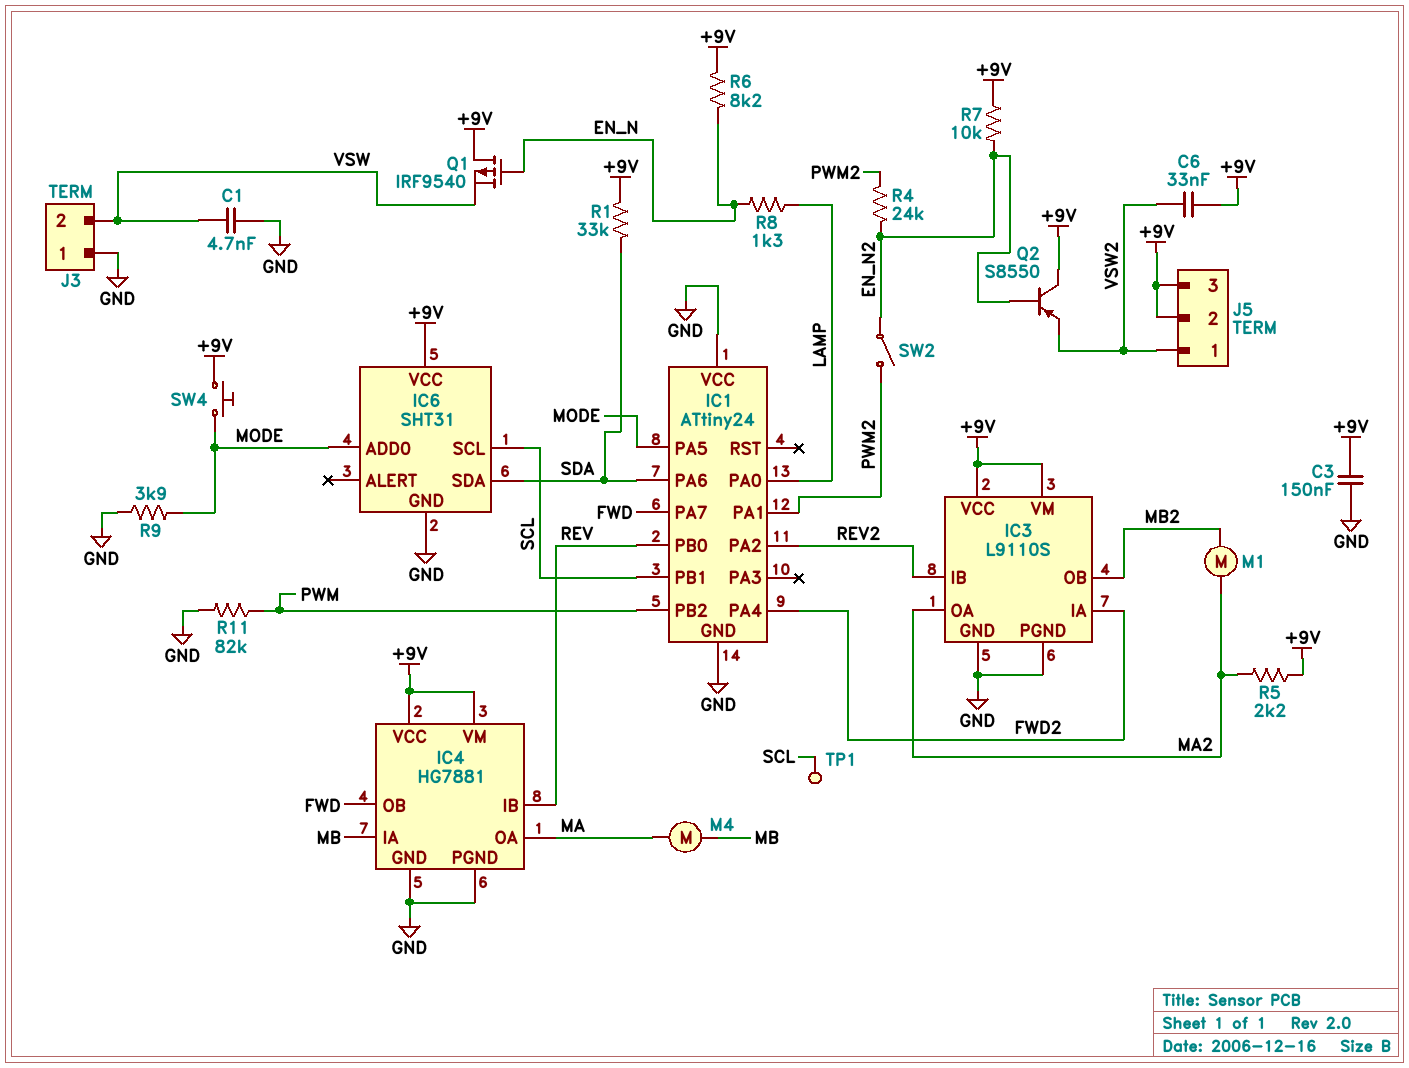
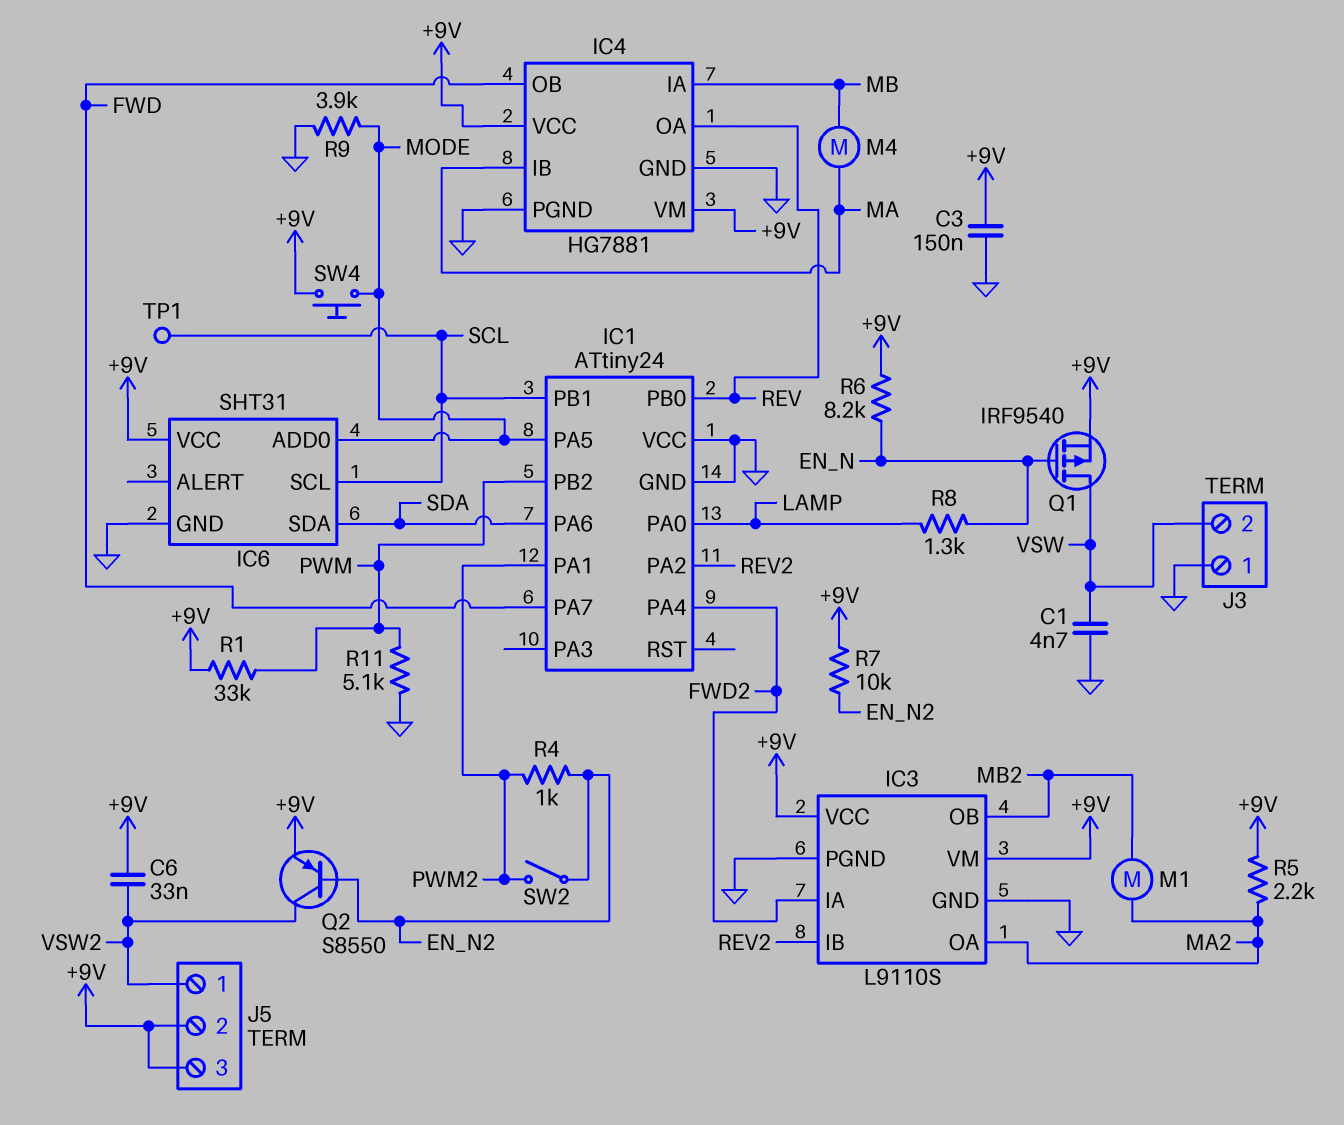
IC4 pin IB: REV -> MA
IC4 pin OA: MA -> REV
Q1: PMOS IRF9540 (G EN_N, D +9V, S VSW) -> PMOS IRF9540 (G EN_N, D VSW, S +9V)
Q2: PNP S8550 (B EN_N2, C +9V, E VSW2) -> PNP S8550 (B EN_N2, C VSW2, E +9V)
R1: 33k (+9V, SDA) -> 33k (+9V, PWM)
R4: 24k (EN_N2, PWM2) -> 1k (EN_N2, PWM2)
R11: 82k (GND, PWM) -> 5.1k (GND, PWM)

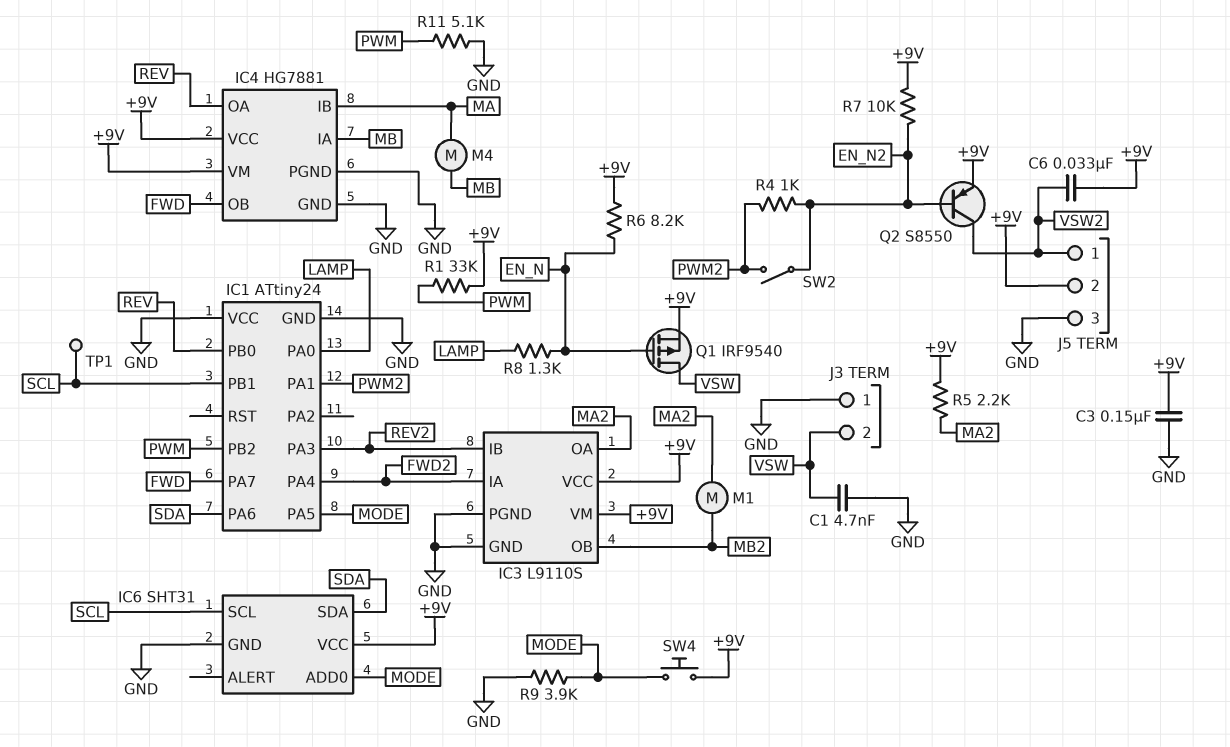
IC1 pin PA2: REV2 -> none
IC1 pin PA3: none -> REV2
J5 pin 3: +9V -> GND

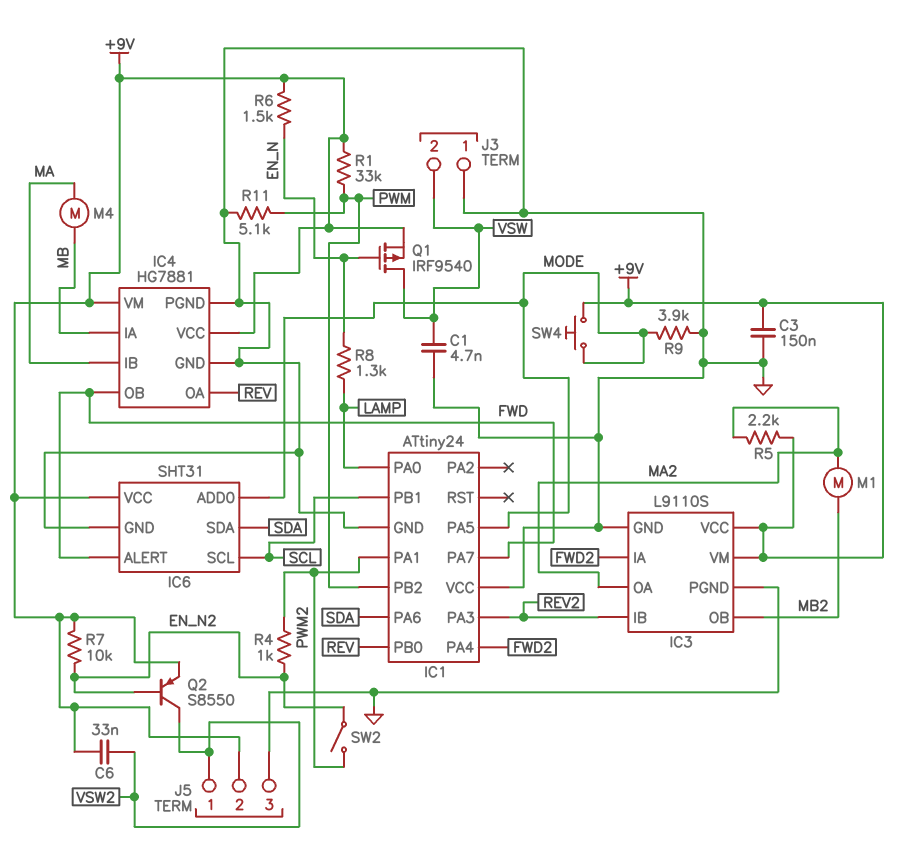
IC6 pin ALERT: none -> FWD
R6: 8.2k (+9V, EN_N) -> 1.5k (+9V, EN_N)
TP1: test point (SCL) -> none

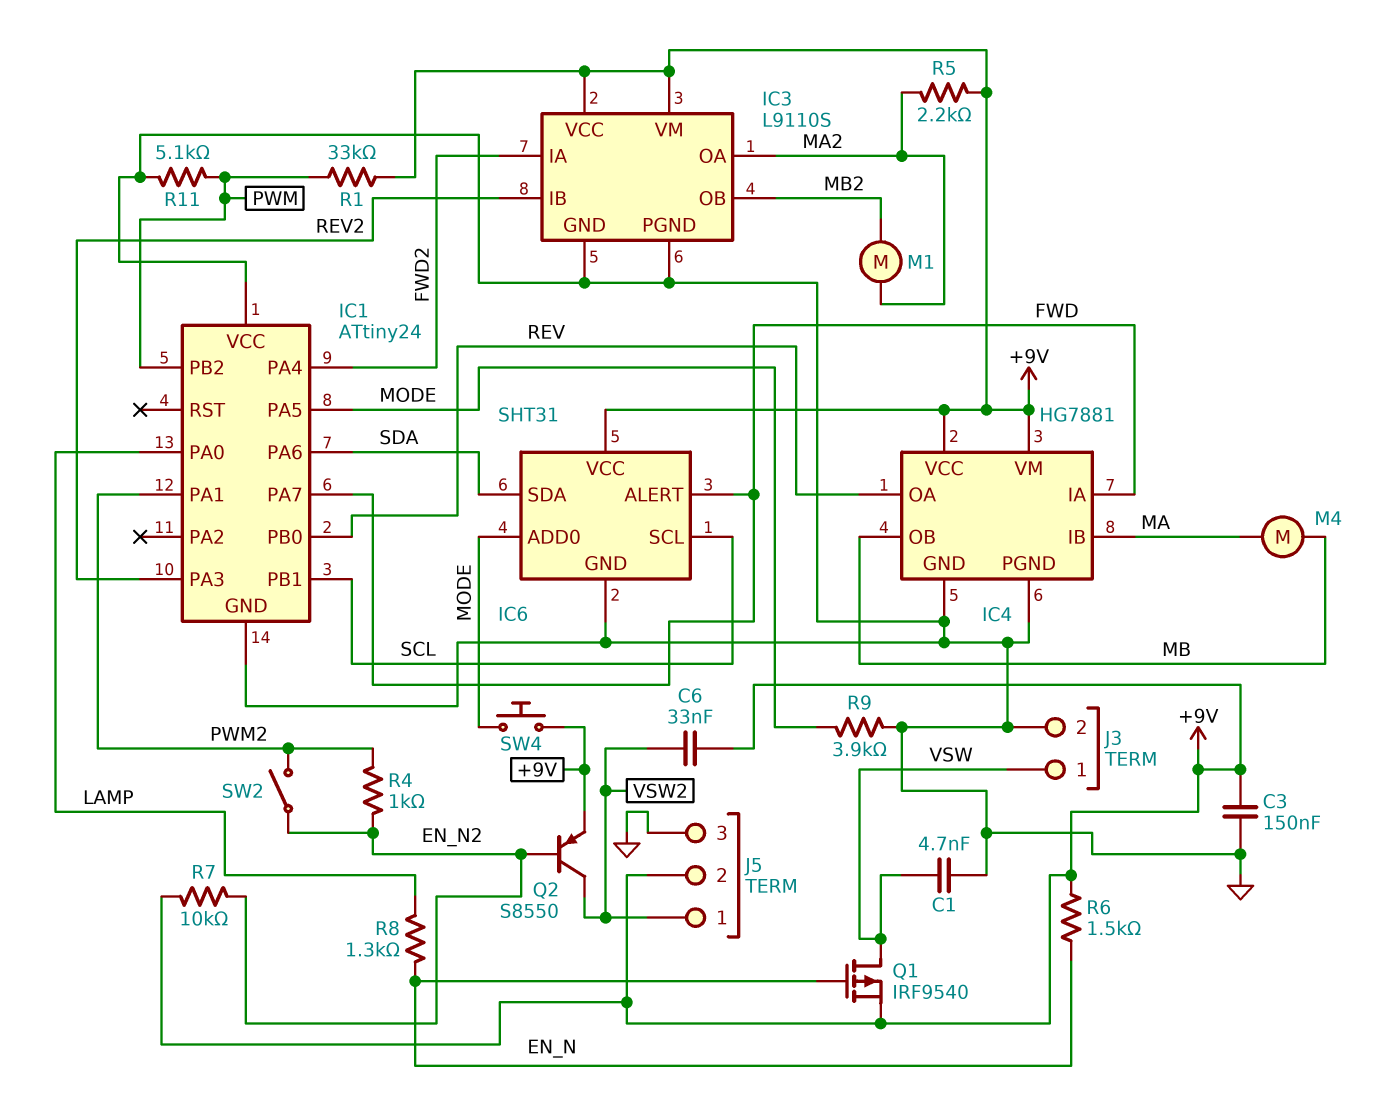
IC4 pin IA: MB -> FWD
IC4 pin OB: FWD -> MB
J3 pin 1: GND -> VSW
J3 pin 2: VSW -> GND

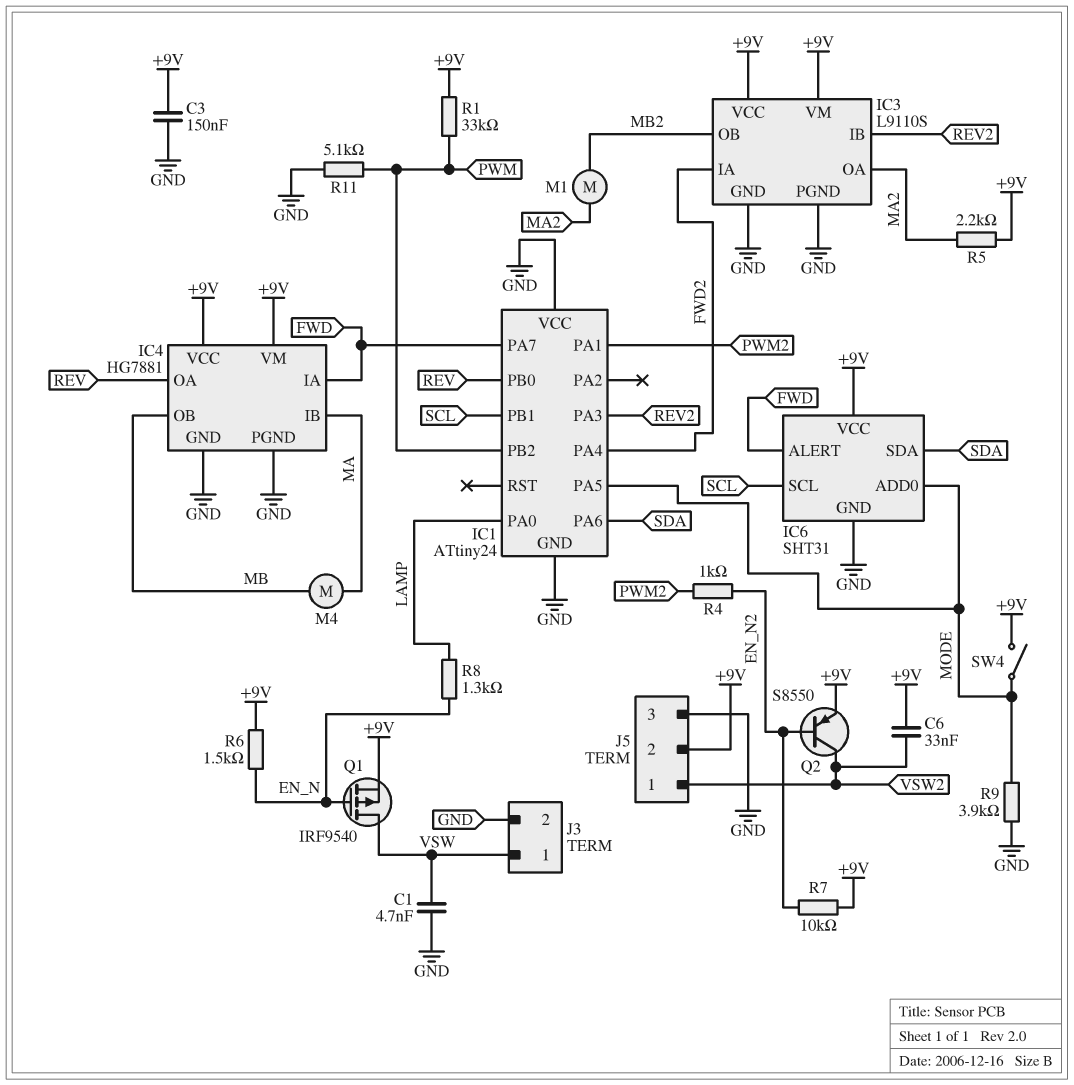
SW2: switch (EN_N2, PWM2) -> none
SW4: button (+9V, MODE) -> switch (+9V, MODE)

